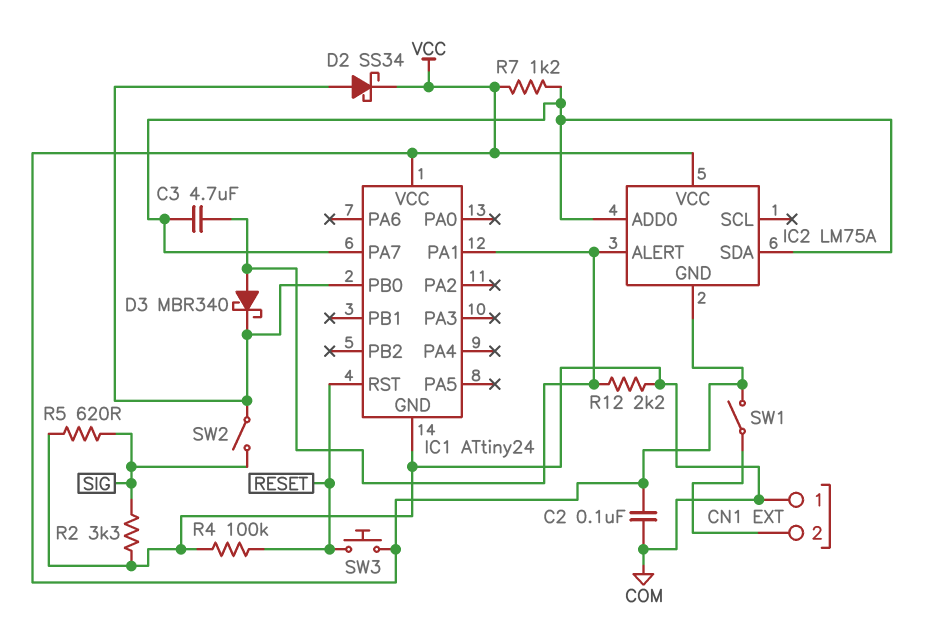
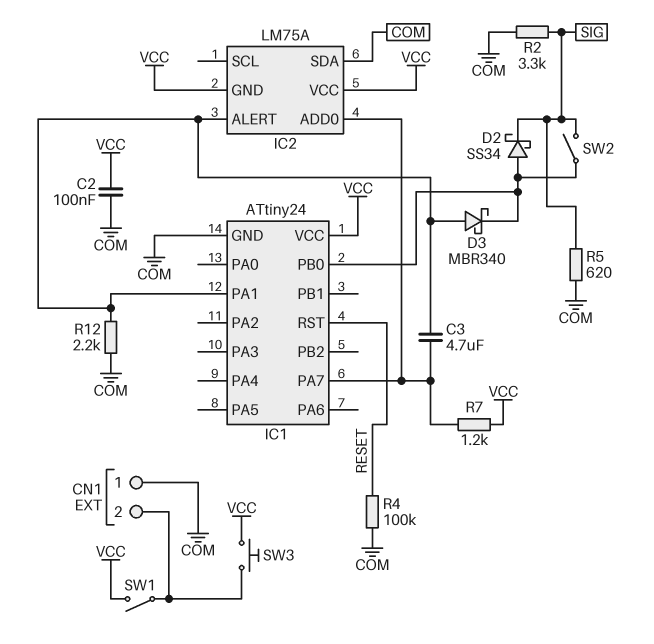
D2: schottky SS34 (A IC1/PB0, K VCC) -> schottky SS34 (A IC1/PB0, K SIG)
IC2 pin SDA: IC1/PA7 -> COM
SW3: button (RESET, VCC) -> button (CN1/2, VCC)

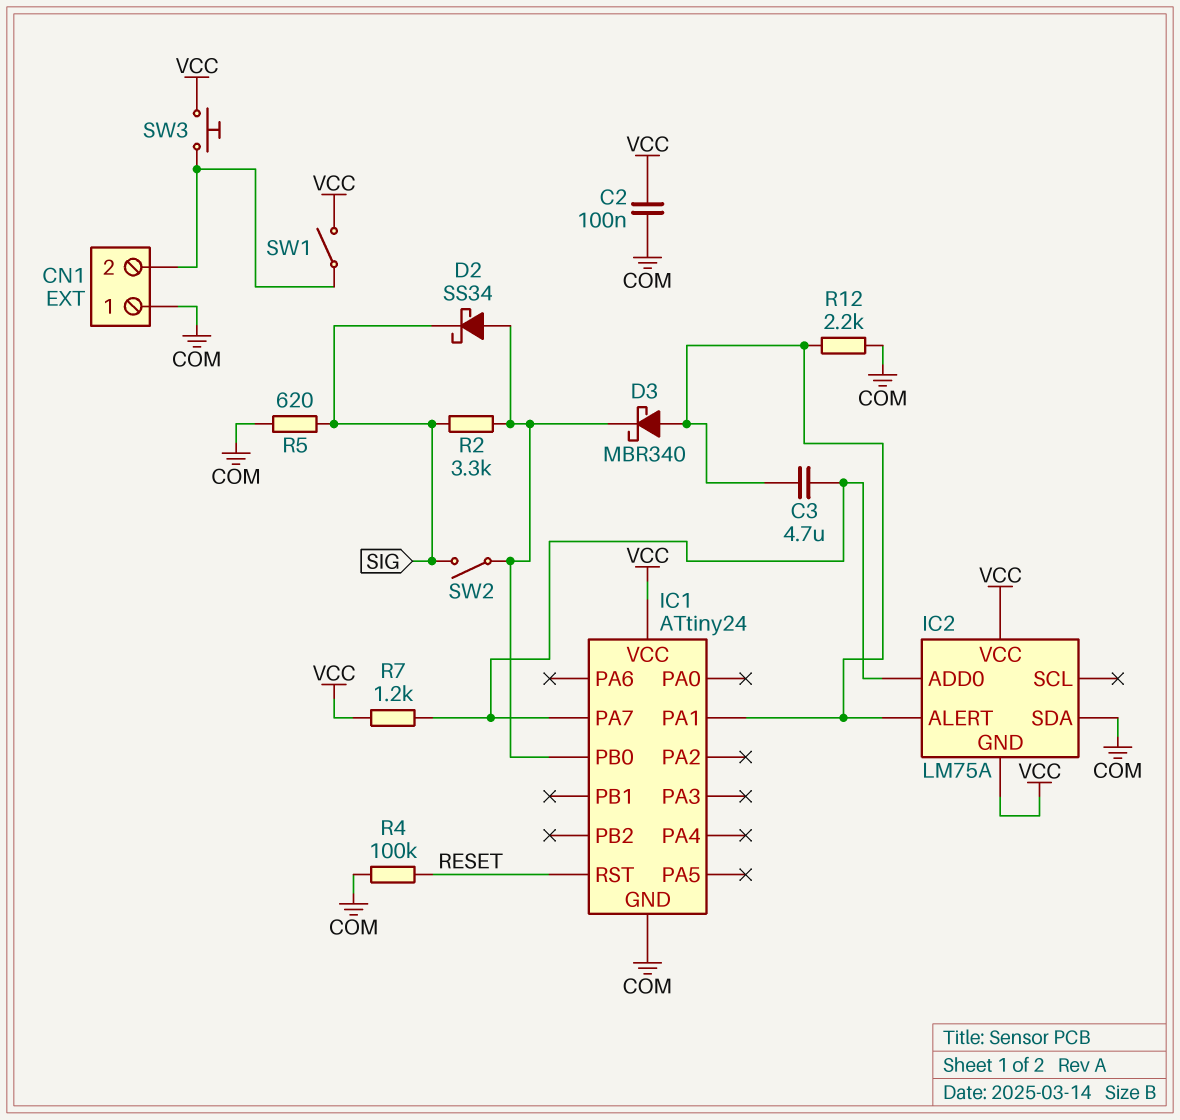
R2: 3.3k (COM, SIG) -> 3.3k (IC1/PB0, SIG)

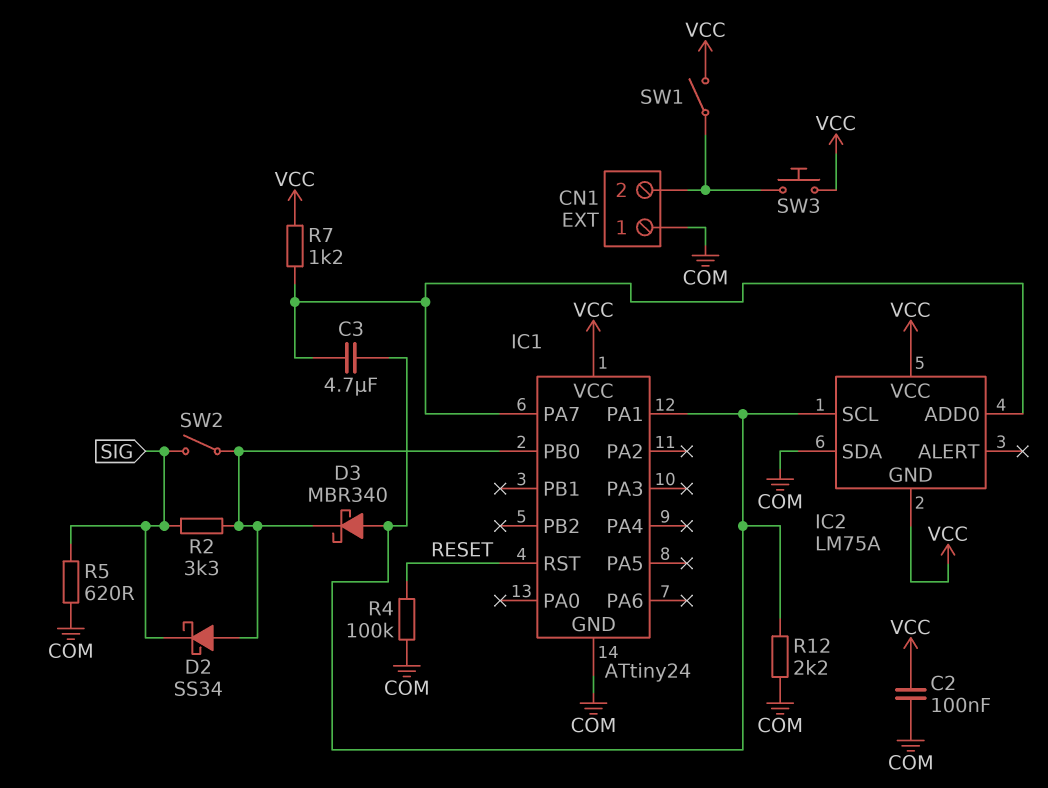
IC2 pin ALERT: IC1/PA1 -> none
IC2 pin SCL: none -> IC1/PA1

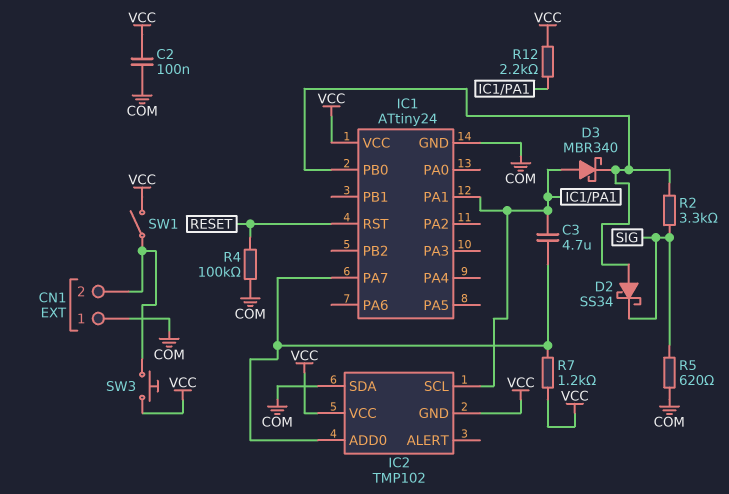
IC2: LM75A -> TMP102
R12: 2.2k (COM, IC1/PA1) -> 2.2k (IC1/PA1, VCC)
SW2: switch (IC1/PB0, SIG) -> none

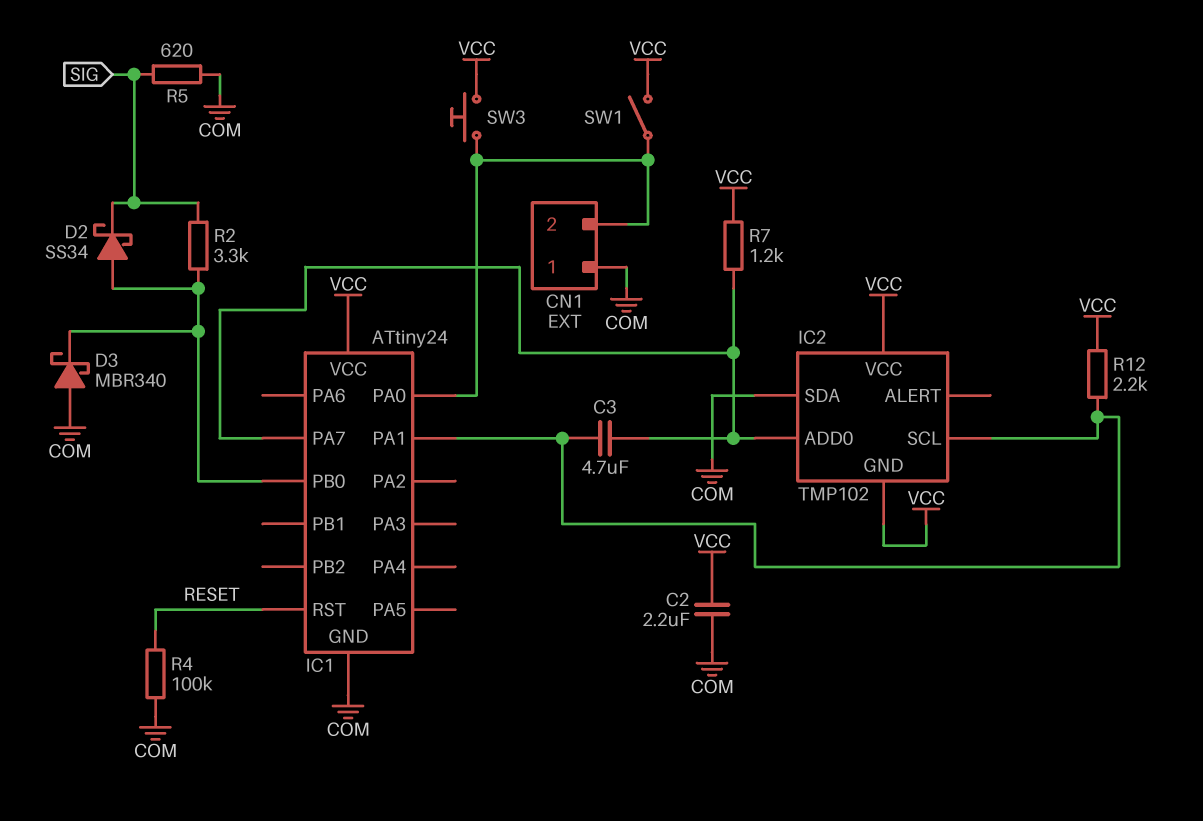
C2: 100nF (COM, VCC) -> 2.2uF (COM, VCC)
D3: schottky MBR340 (A IC1/PA1, K IC1/PB0) -> schottky MBR340 (A COM, K IC1/PB0)
IC1 pin PA0: none -> CN1/2

